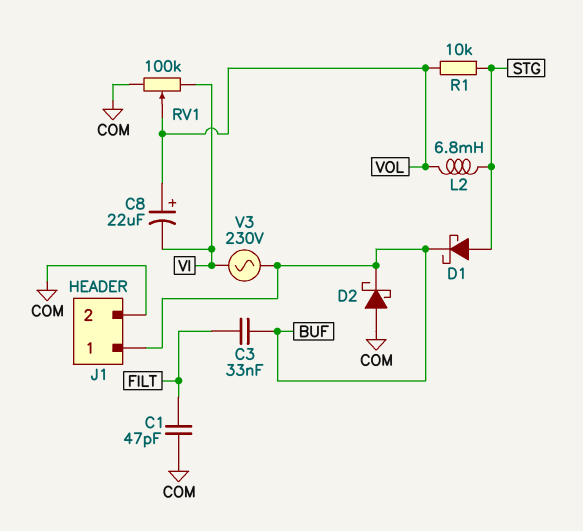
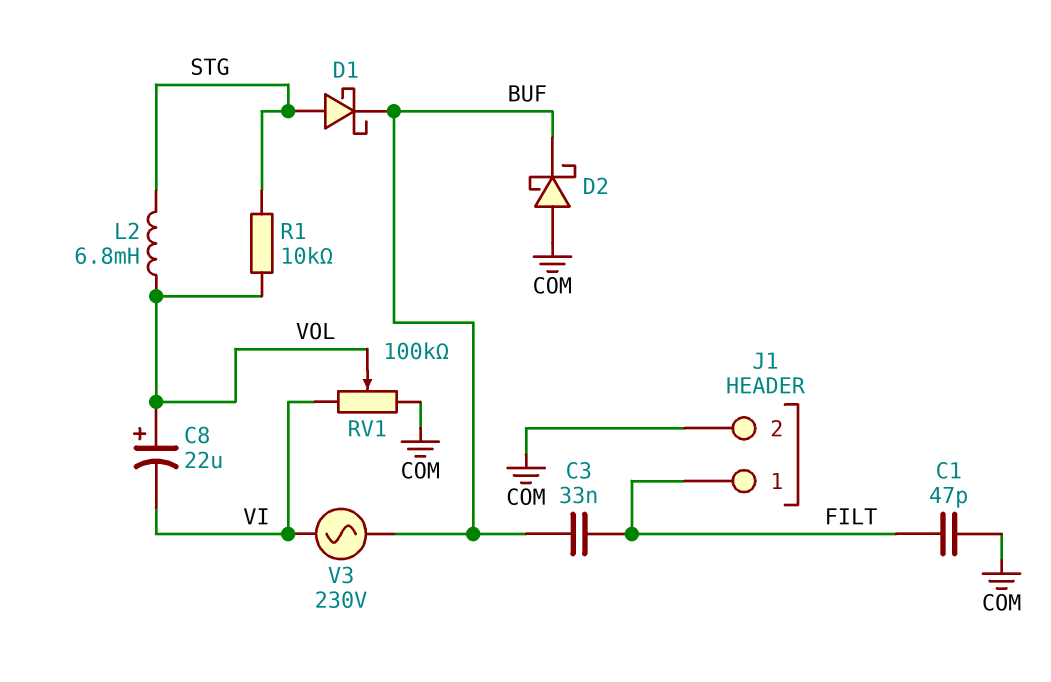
J1 pin 1: BUF -> FILT

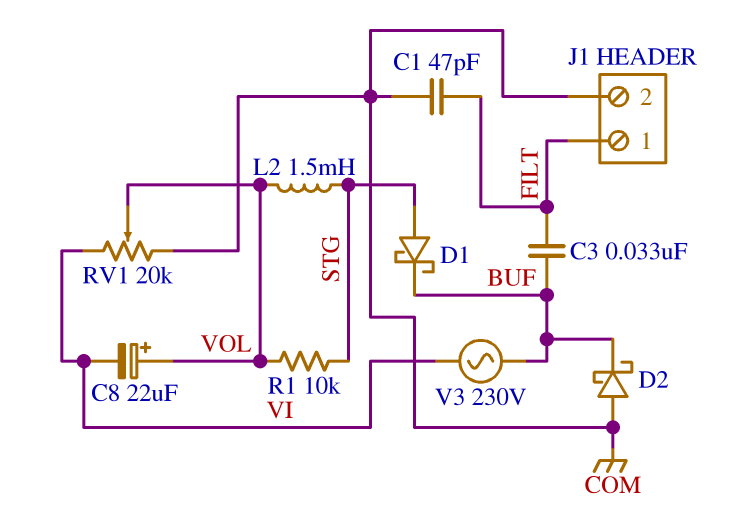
L2: 6.8mH (STG, VOL) -> 1.5mH (STG, VOL)
RV1: 100k (COM, VI, wiper VOL) -> 20k (COM, VI, wiper VOL)

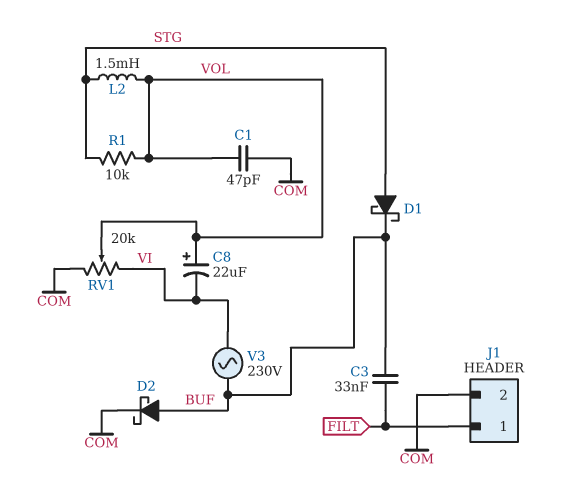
C1: 47pF (COM, FILT) -> 47pF (COM, VOL)
D2: schottky (A COM, K BUF) -> schottky (A BUF, K COM)

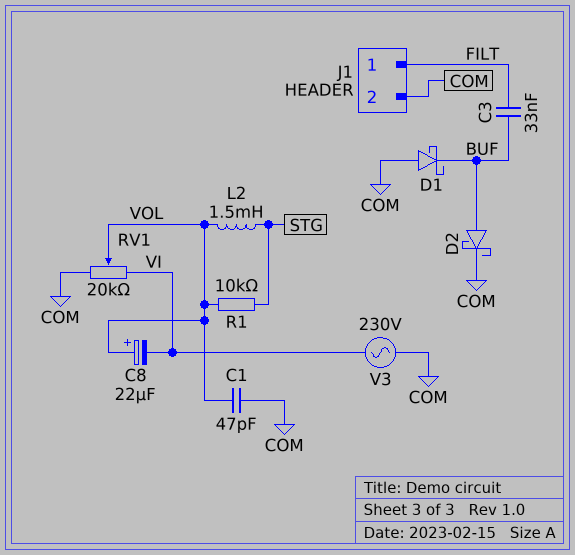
D1: schottky (A STG, K BUF) -> schottky (A COM, K BUF)
V3: AC 230V (BUF, VI) -> AC 230V (COM, VI)

